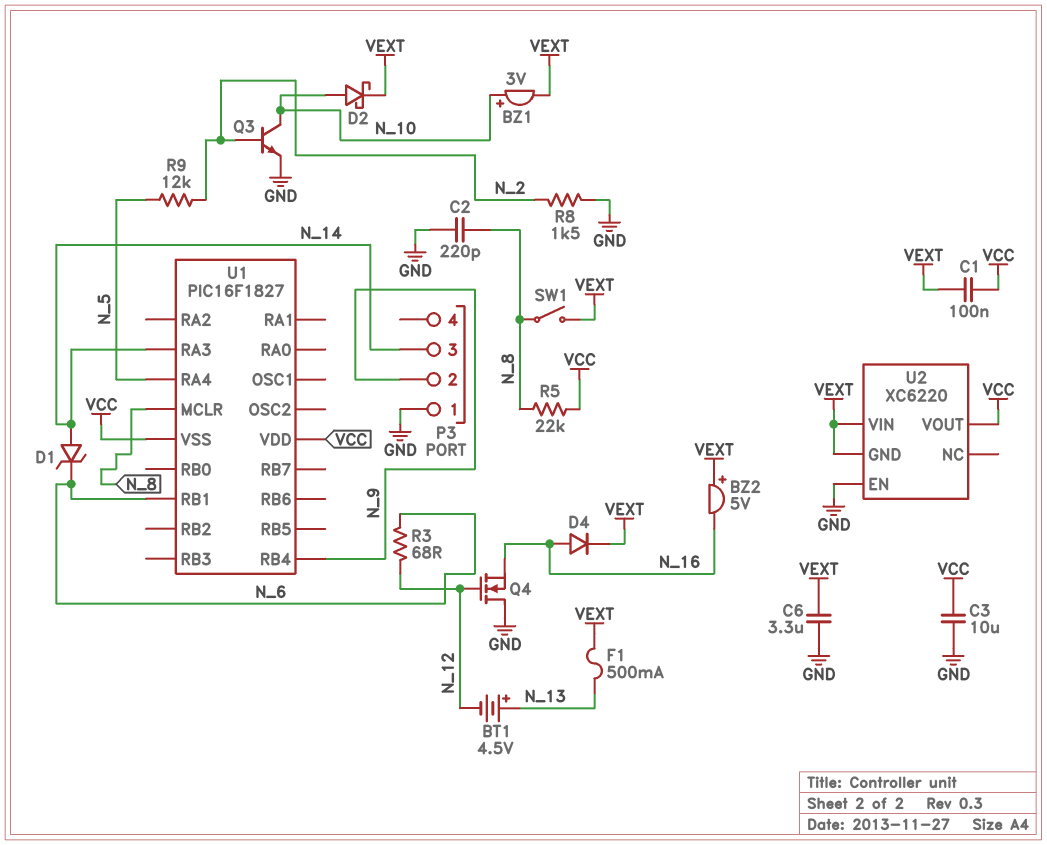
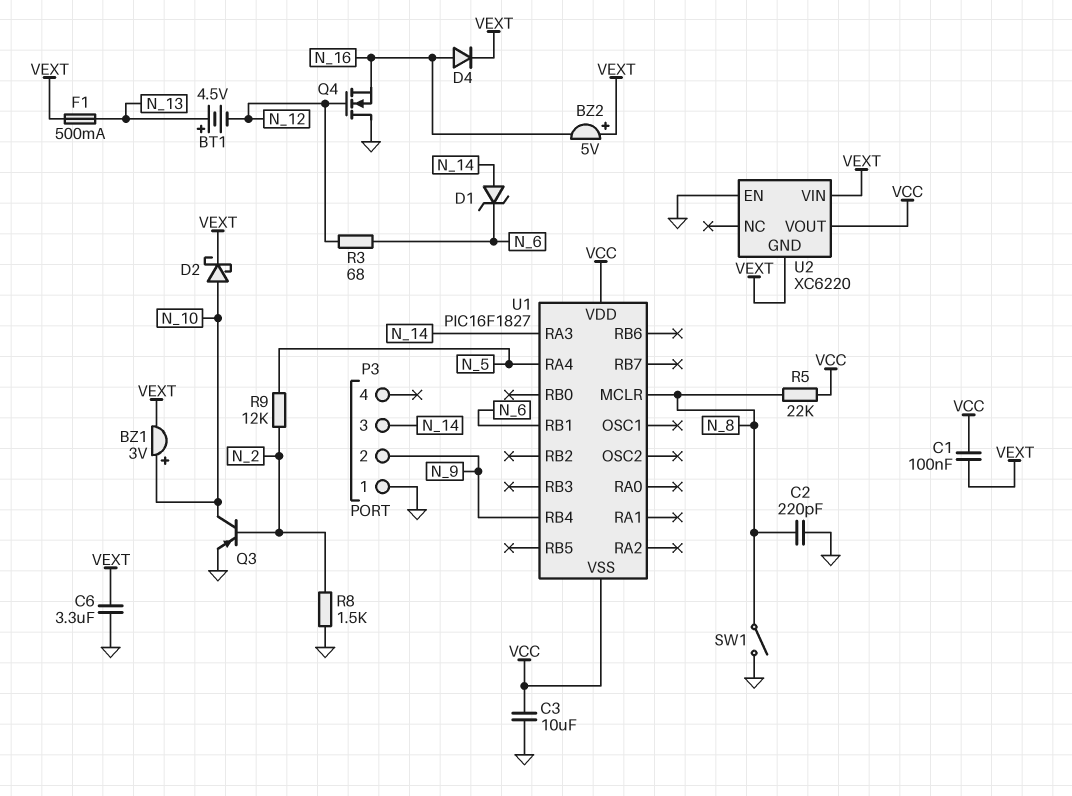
Q3: NPN (B N_2, C N_10, E GND) -> PNP (B N_2, C N_10, E GND)
SW1: switch (N_8, VEXT) -> switch (GND, N_8)

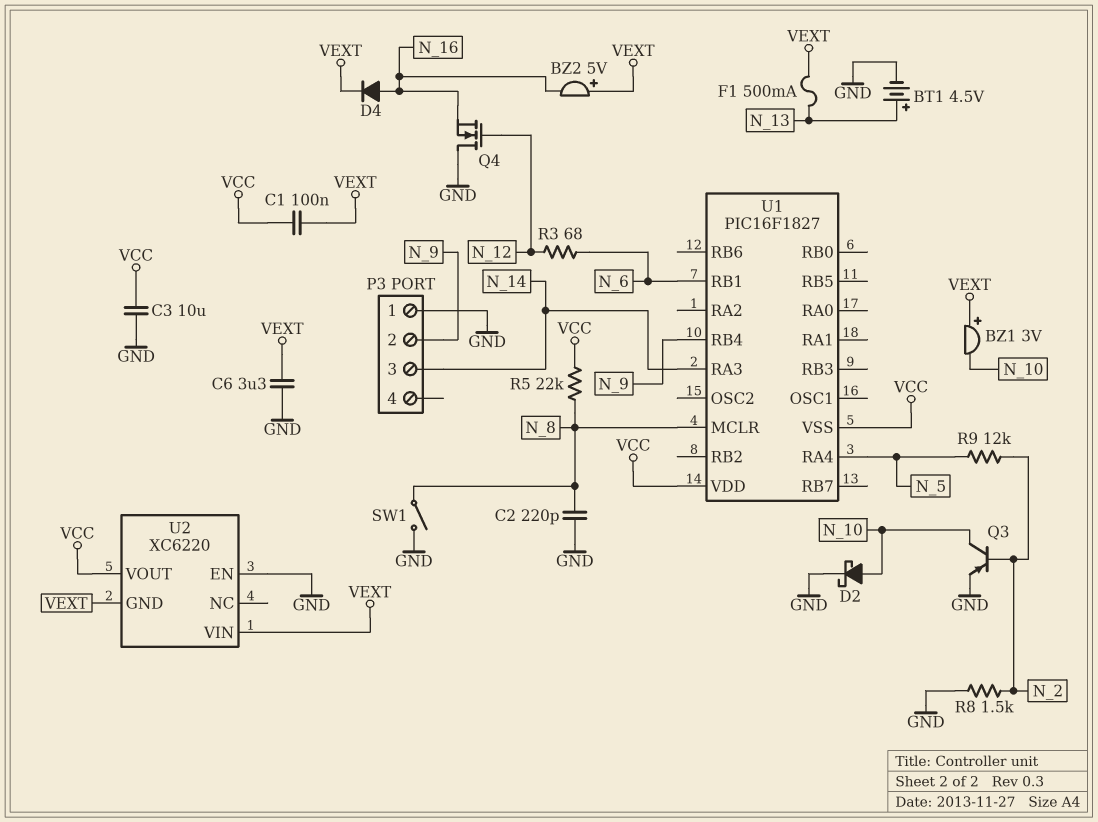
BT1: 4.5V (plus N_13, minus N_12) -> 4.5V (plus N_13, minus GND)
BZ1: buzzer 3V (plus N_10, minus VEXT) -> buzzer 3V (plus VEXT, minus N_10)
D1: zener (A N_14, K N_6) -> none
D2: schottky (A N_10, K VEXT) -> schottky (A N_10, K GND)

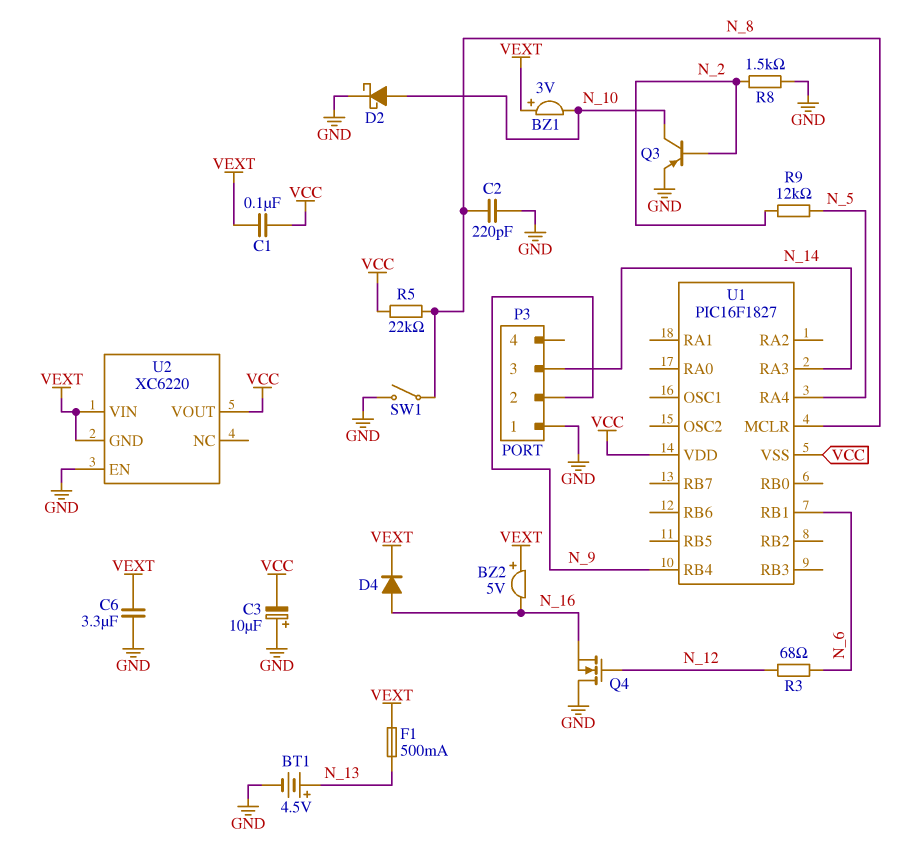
C3: 10uF (GND, VCC) -> 10uF (plus GND, minus VCC)

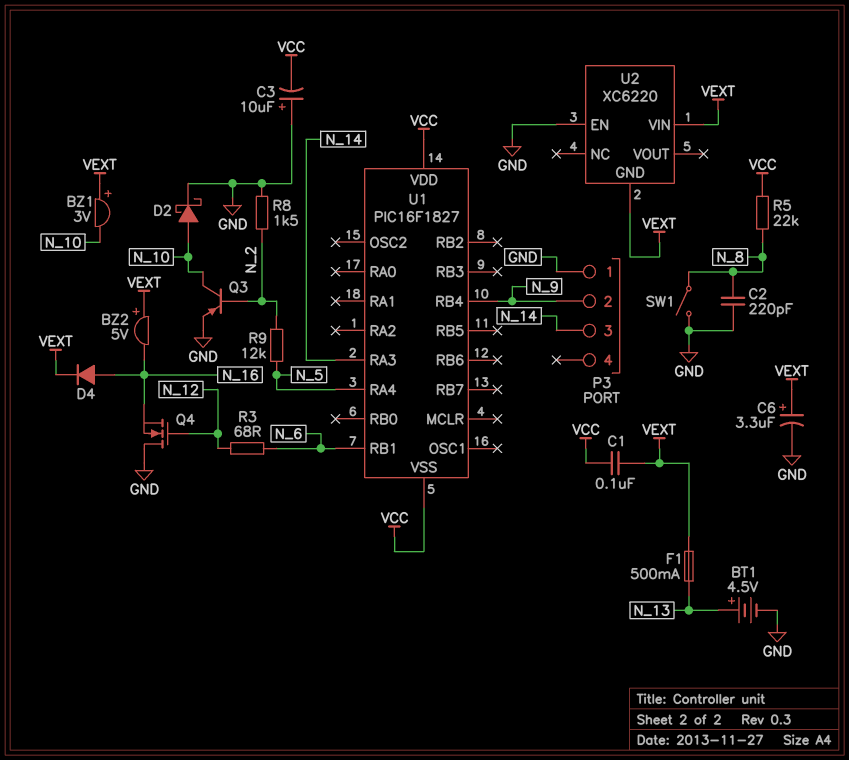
C6: 3.3uF (GND, VEXT) -> 3.3uF (plus VEXT, minus GND)
U1 pin MCLR: N_8 -> none
U2 pin VOUT: VCC -> none

